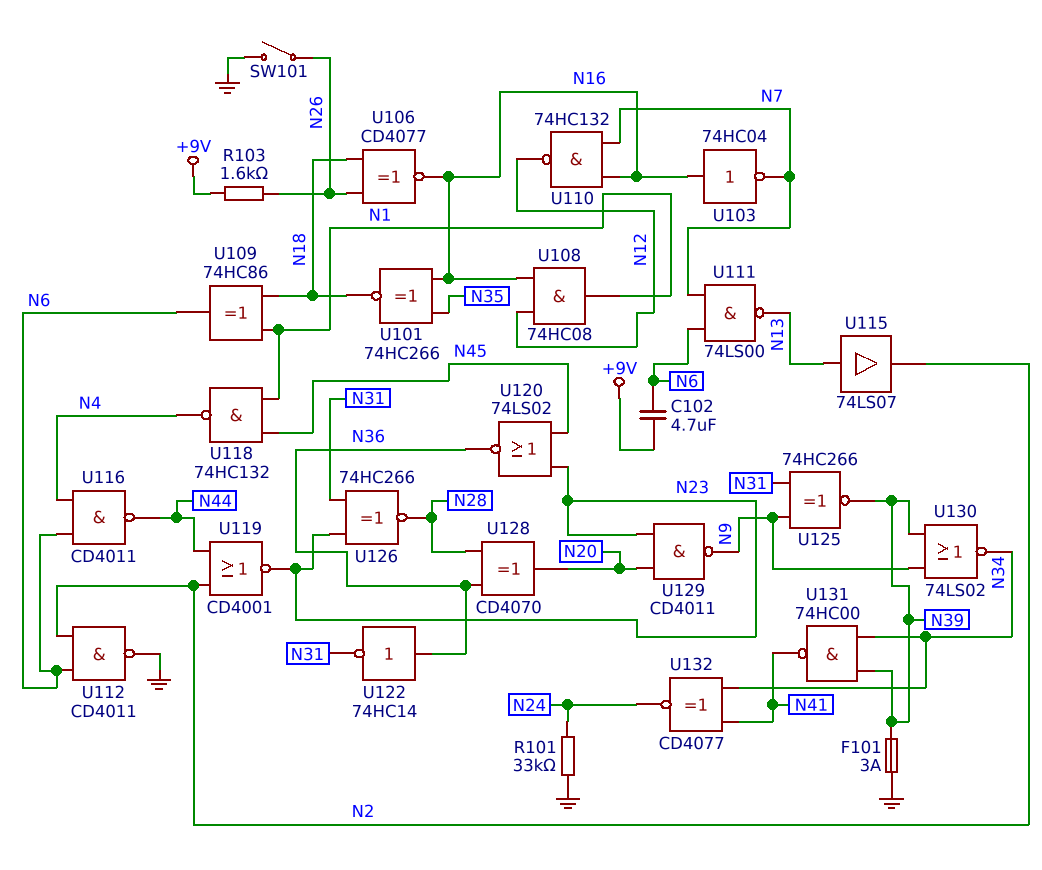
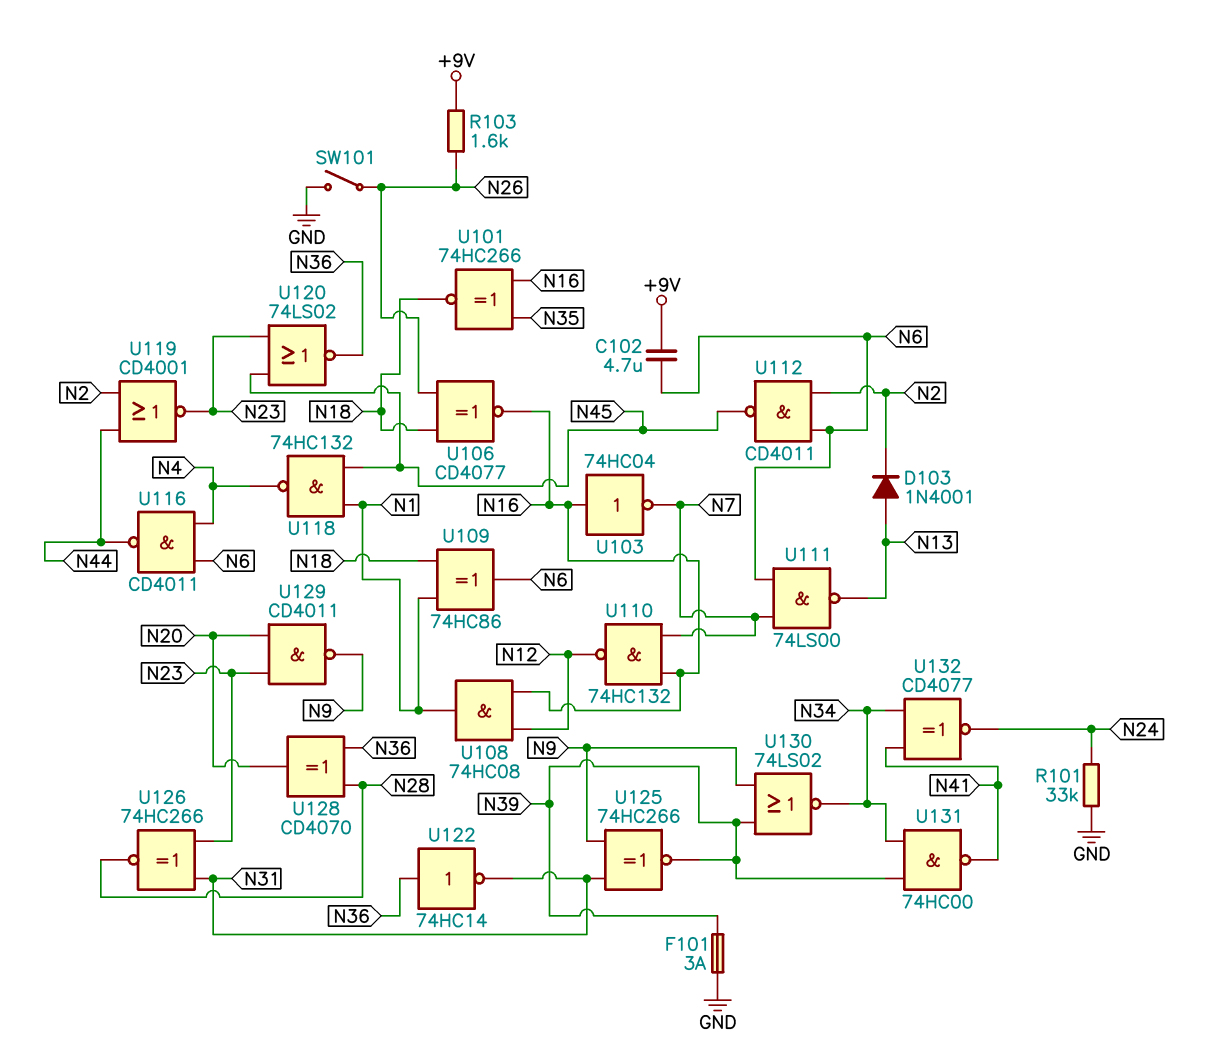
D103: none -> diode 1N4001 (A N13, K N2)
U112: NAND CD4011 (in N2, in N6, out GND) -> NAND CD4011 (in N2, in N6, out N45)
U115: buffer 74LS07 (in N13, out N2) -> none

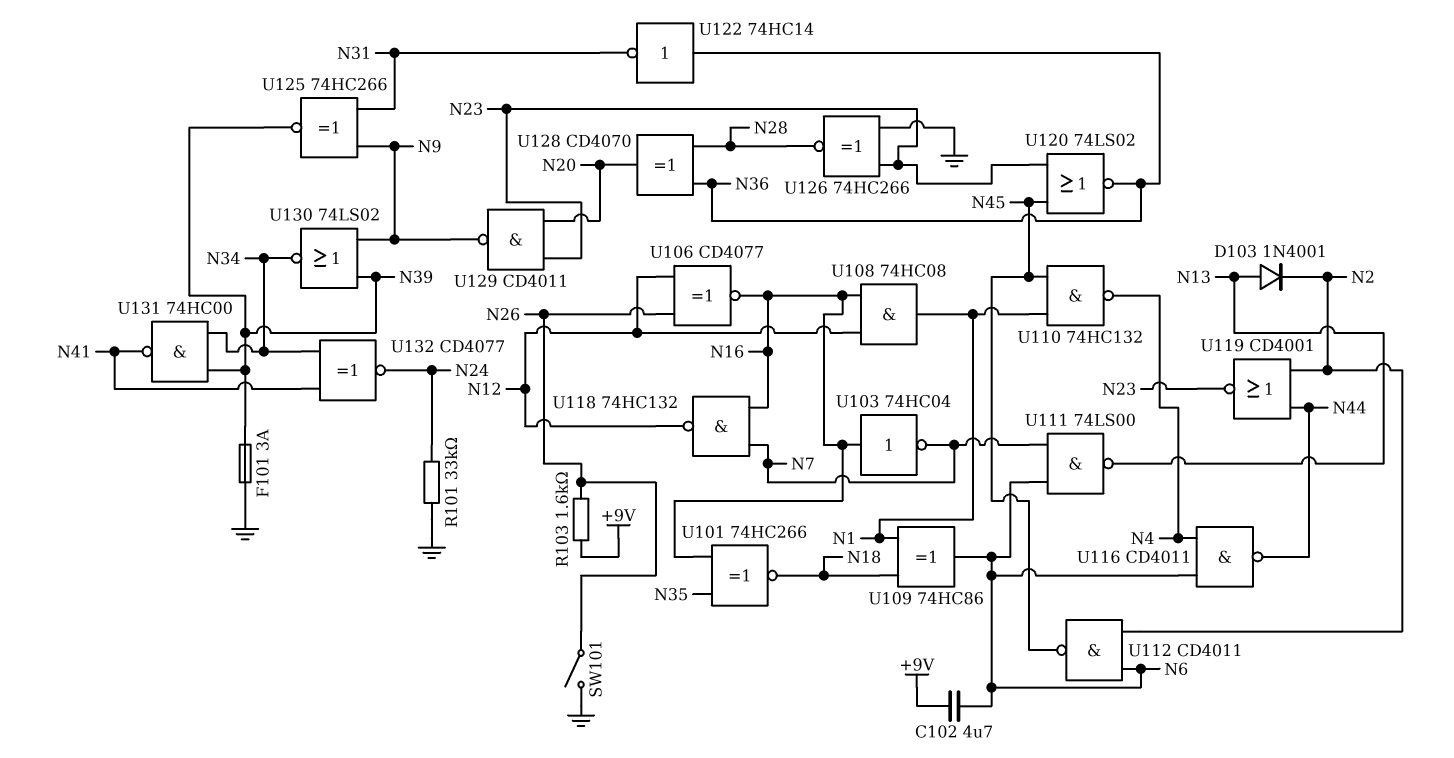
U106: XNOR CD4077 (in N18, in N26, out N16) -> XNOR CD4077 (in N12, in N26, out N16)
U110: NAND 74HC132 (in N7, in N16, out N12) -> NAND 74HC132 (in N1, in N45, out N4)
U118: NAND 74HC132 (in N1, in N45, out N4) -> NAND 74HC132 (in N7, in N16, out N12)
U126: XNOR 74HC266 (in N23, in N31, out N28) -> XNOR 74HC266 (in GND, in N23, out N28)

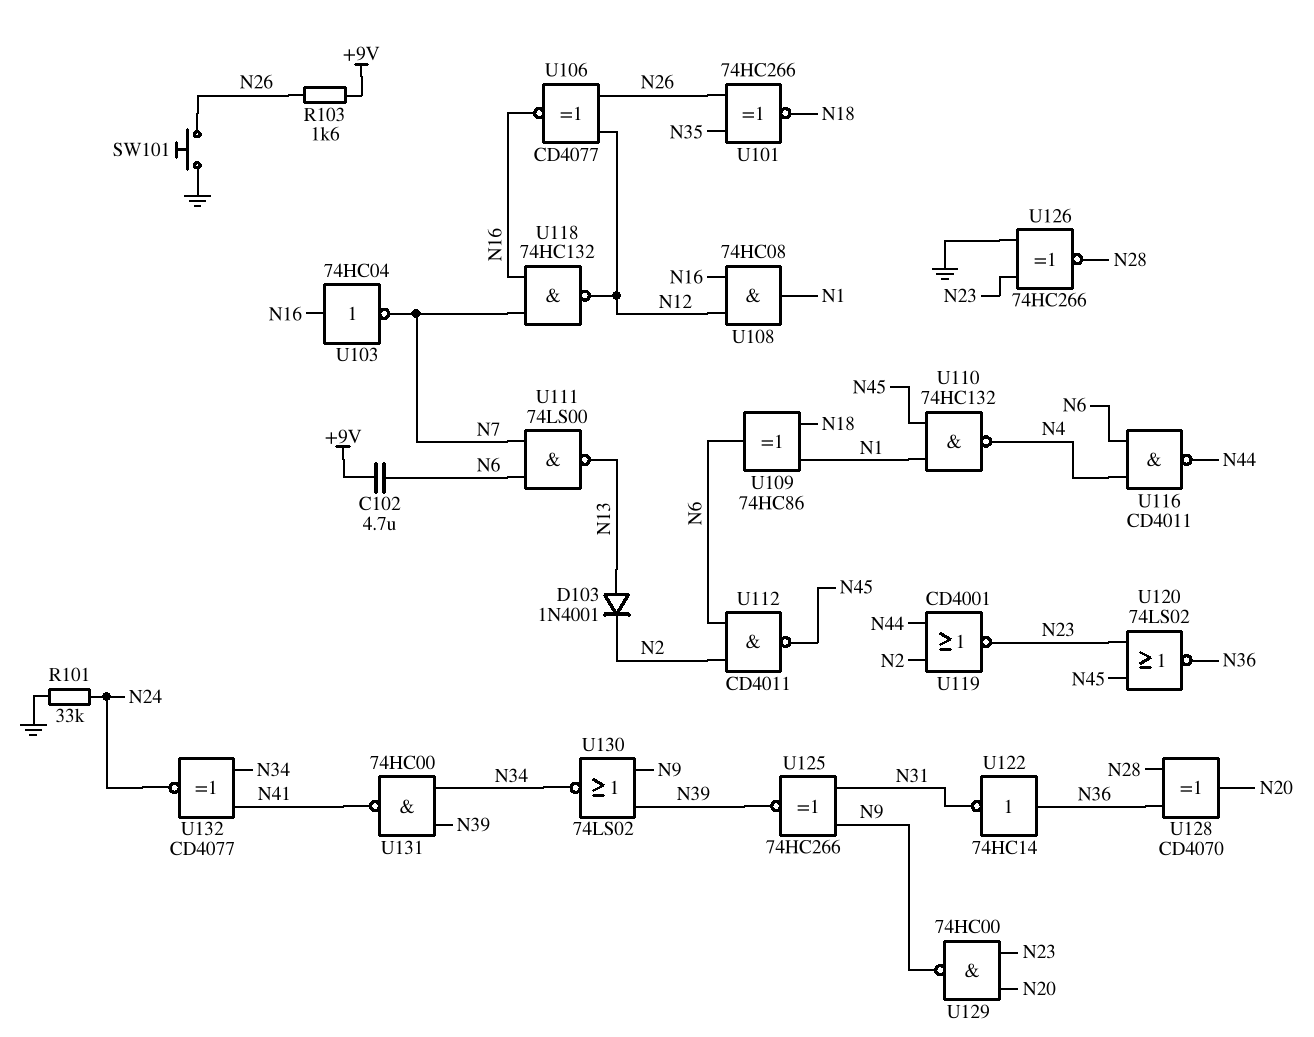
F101: 3A (GND, N39) -> none
SW101: switch (GND, N26) -> button (GND, N26)
U101: XNOR 74HC266 (in N16, in N35, out N18) -> XNOR 74HC266 (in N26, in N35, out N18)
U129: NAND CD4011 (in N20, in N23, out N9) -> NAND 74HC00 (in N20, in N23, out N9)

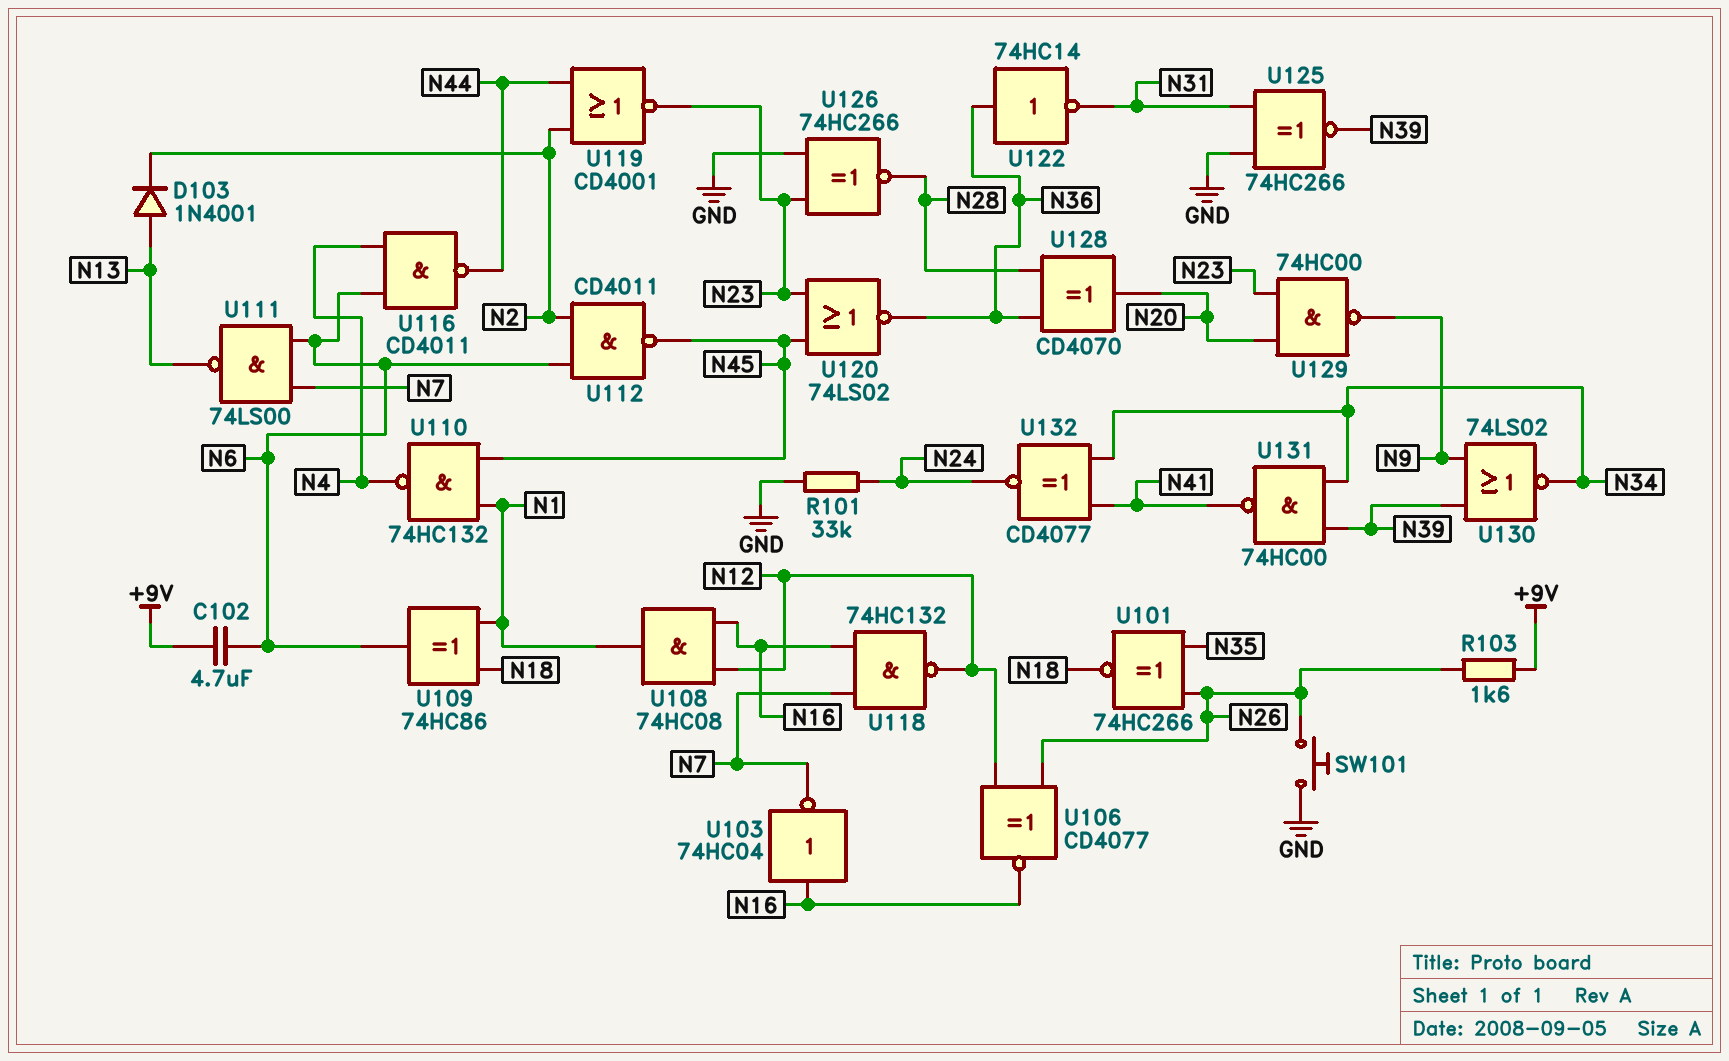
U125: XNOR 74HC266 (in N9, in N31, out N39) -> XNOR 74HC266 (in GND, in N31, out N39)

